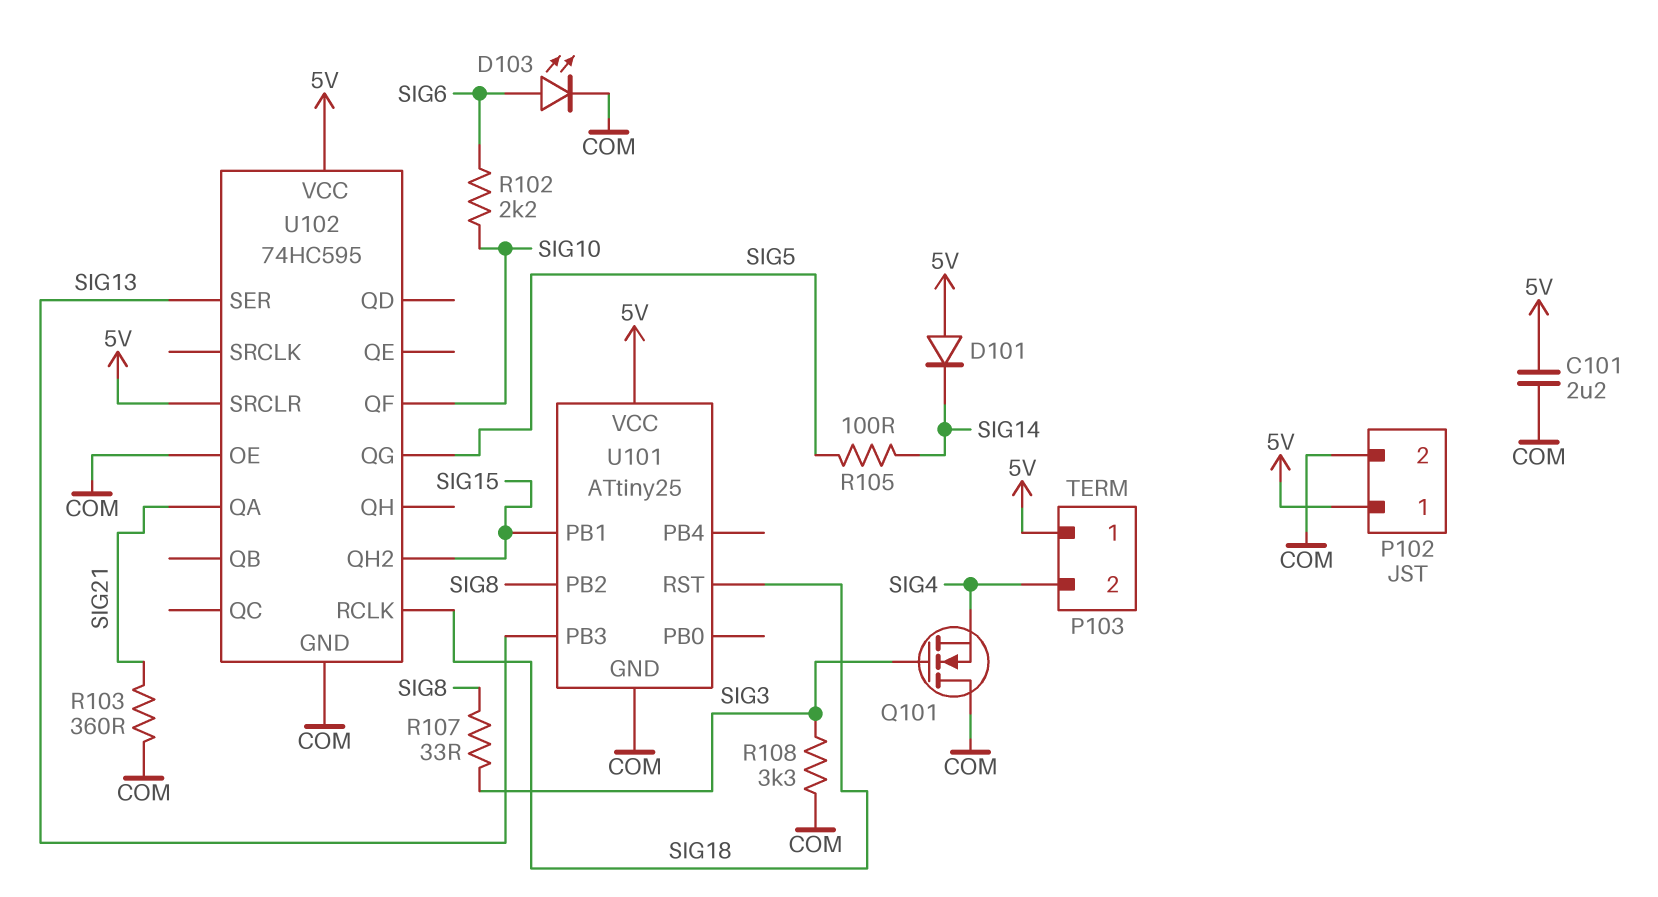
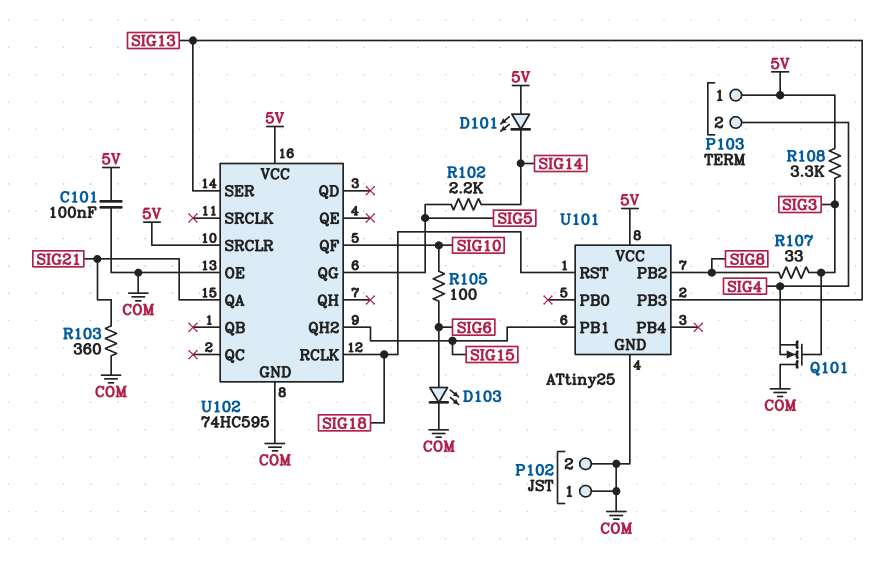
C101: 2.2uF (5V, COM) -> 100nF (5V, COM)
D101: diode (A 5V, K SIG14) -> LED (A 5V, K SIG14)
P102 pin 1: 5V -> COM
R102: 2.2k (SIG6, SIG10) -> 2.2k (SIG5, SIG14)
R105: 100 (SIG5, SIG14) -> 100 (SIG6, SIG10)
R108: 3.3k (COM, SIG3) -> 3.3k (5V, SIG3)

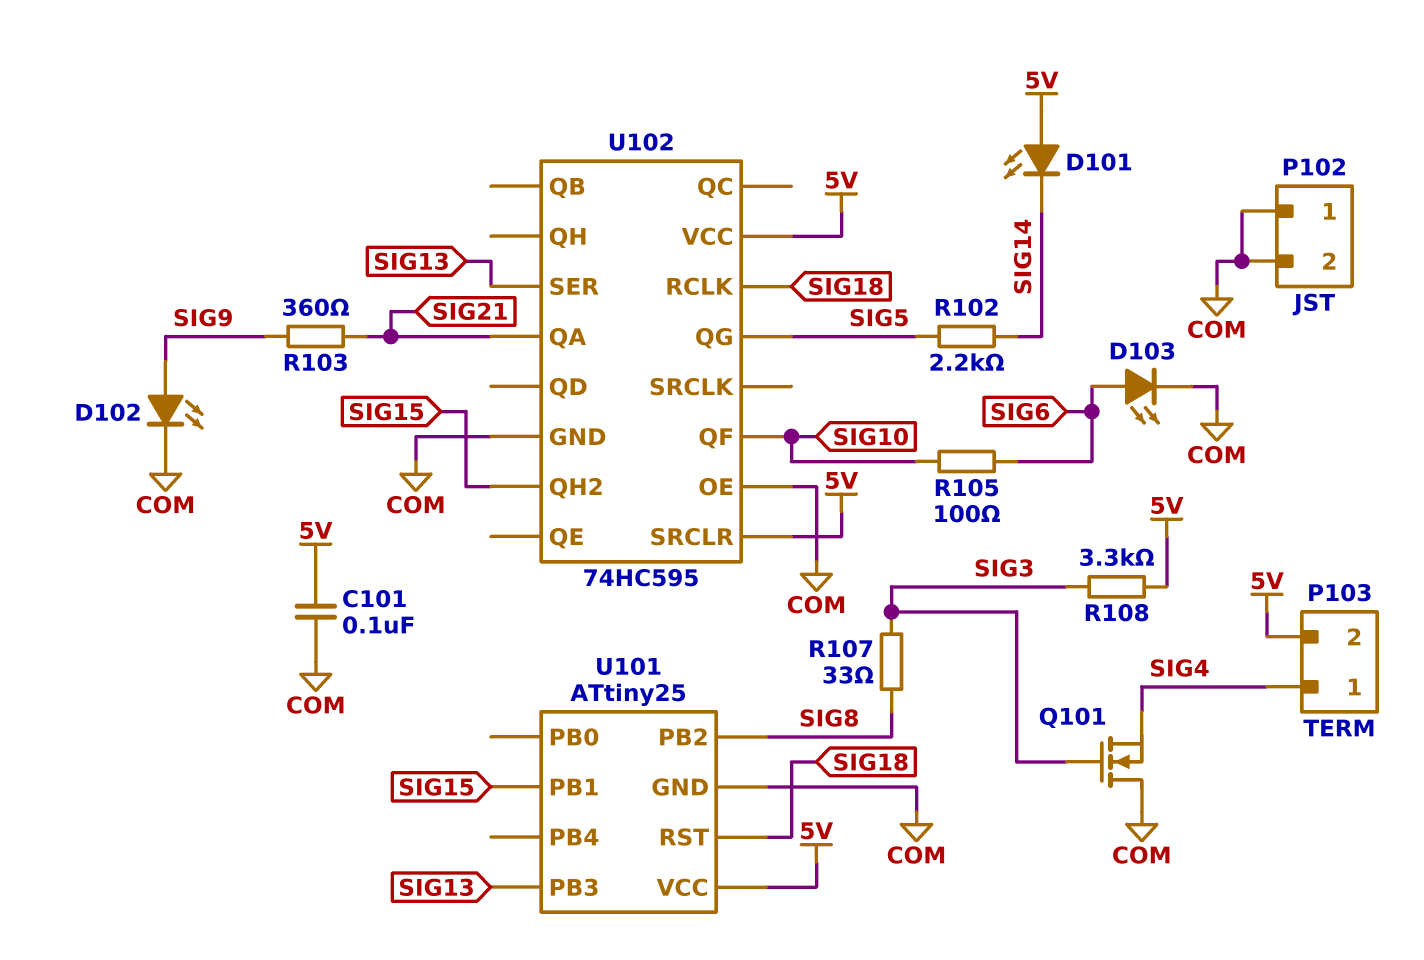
D102: none -> LED (A SIG9, K COM)
P103 pin 1: 5V -> SIG4
P103 pin 2: SIG4 -> 5V
R103: 360 (COM, SIG21) -> 360 (SIG9, SIG21)

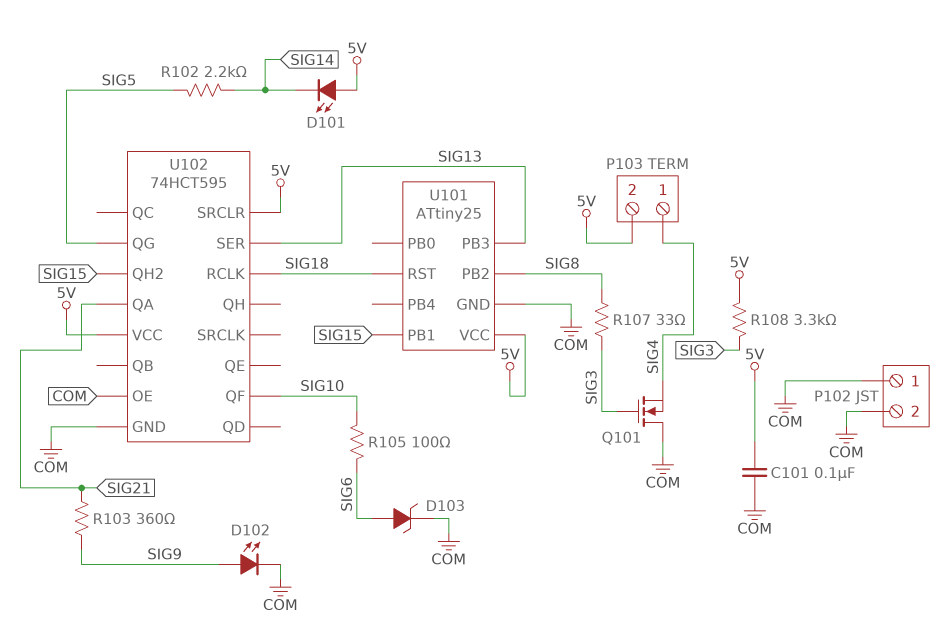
D103: LED (A SIG6, K COM) -> zener (A SIG6, K COM)
U102: 74HC595 -> 74HCT595

